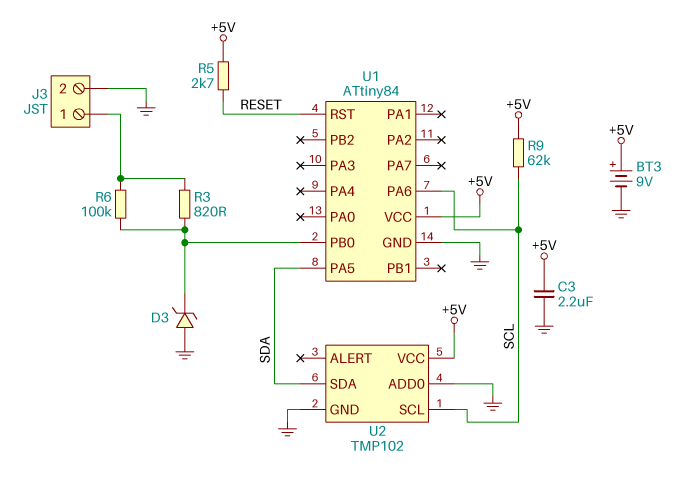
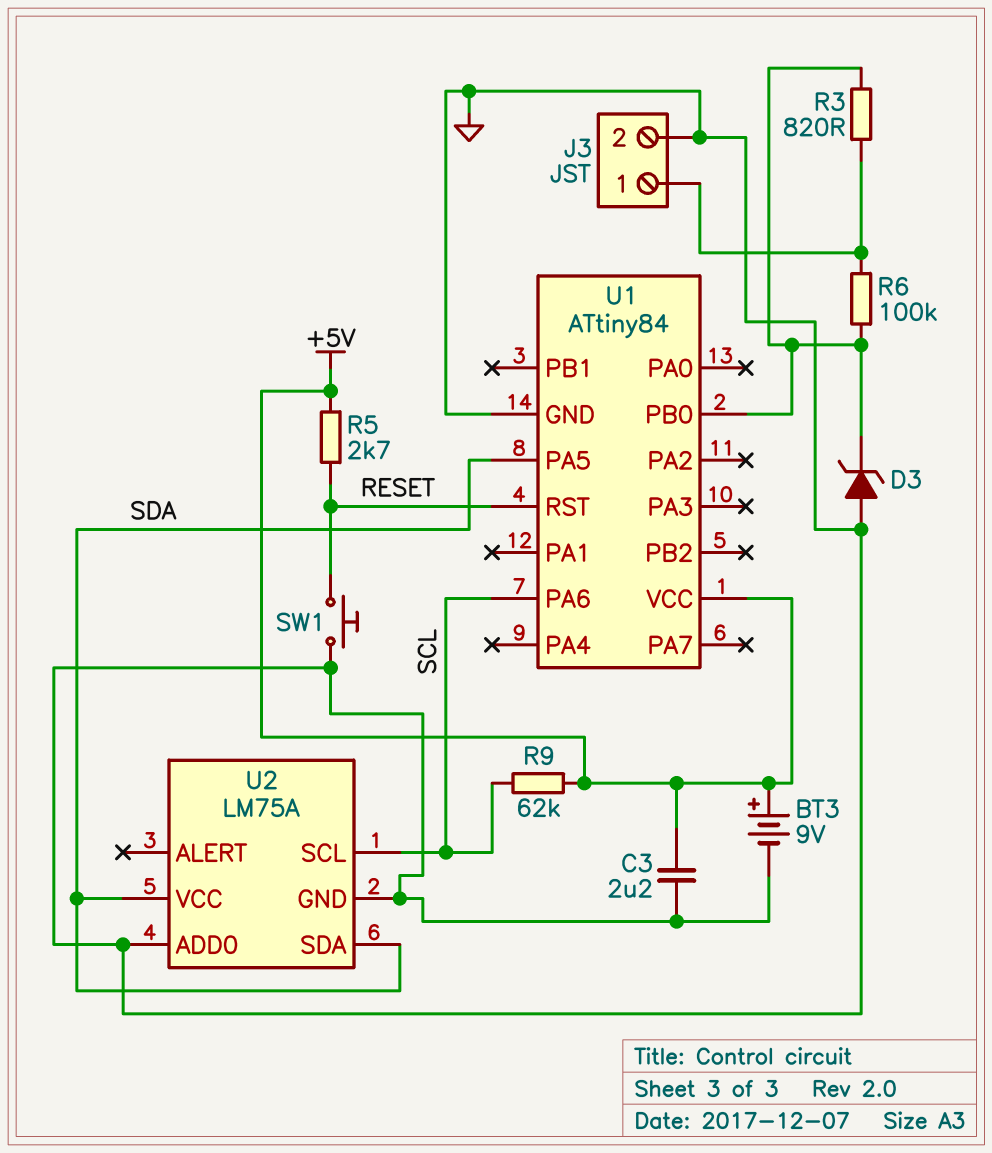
SW1: none -> button (GND, RESET)
U2: TMP102 -> LM75A
U2 pin VCC: +5V -> SDA

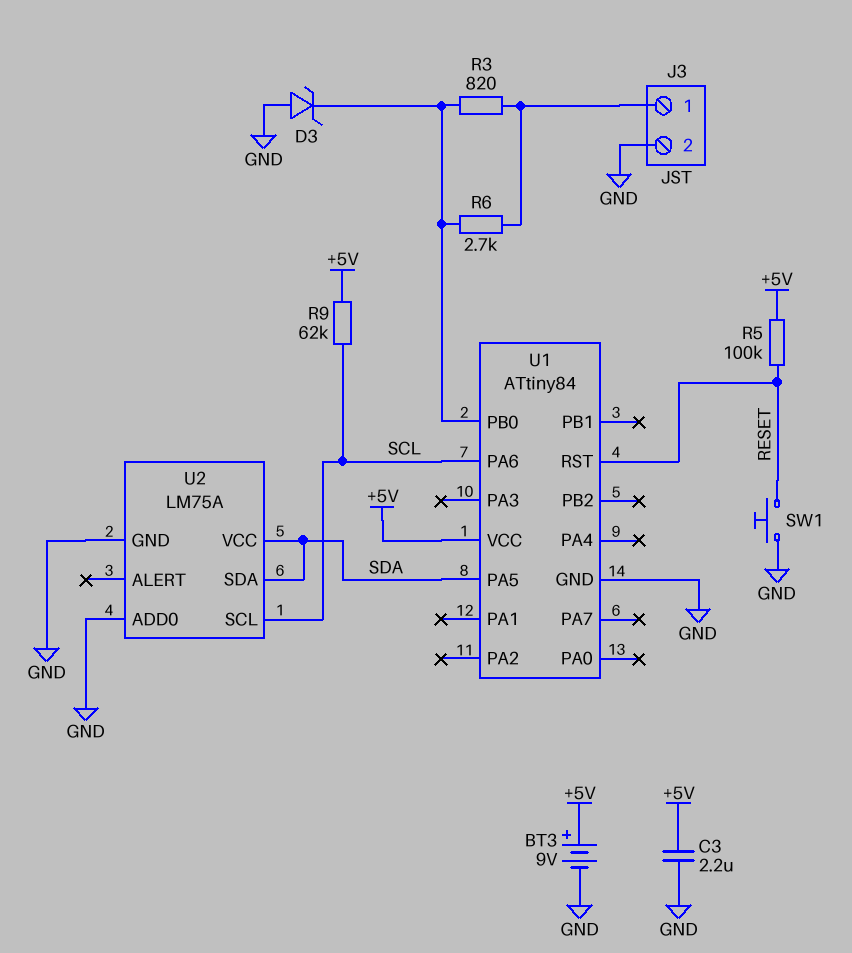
R5: 2.7k (+5V, RESET) -> 100k (+5V, RESET)
R6: 100k (J3/1, U1/PB0) -> 2.7k (J3/1, U1/PB0)

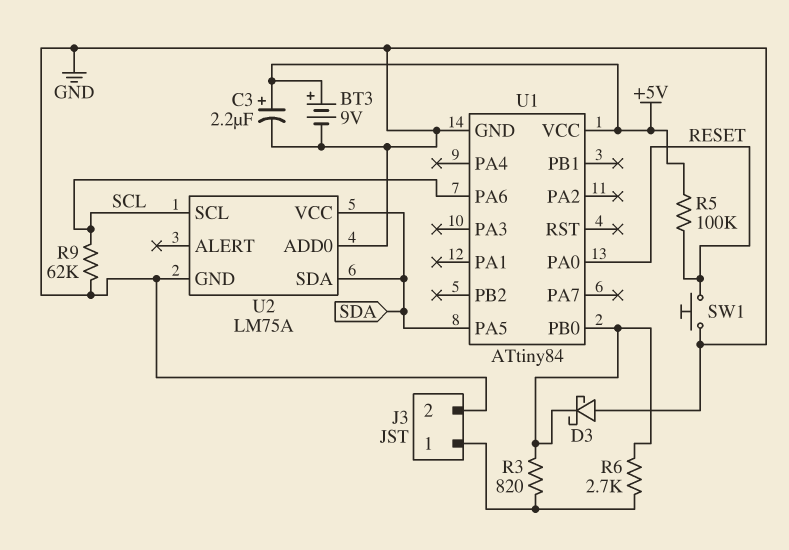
C3: 2.2uF (+5V, GND) -> 2.2uF (plus +5V, minus GND)
D3: zener (A GND, K U1/PB0) -> schottky (A GND, K U1/PB0)
R9: 62k (+5V, SCL) -> 62k (GND, SCL)
U1 pin PA0: none -> RESET
U1 pin RST: RESET -> none

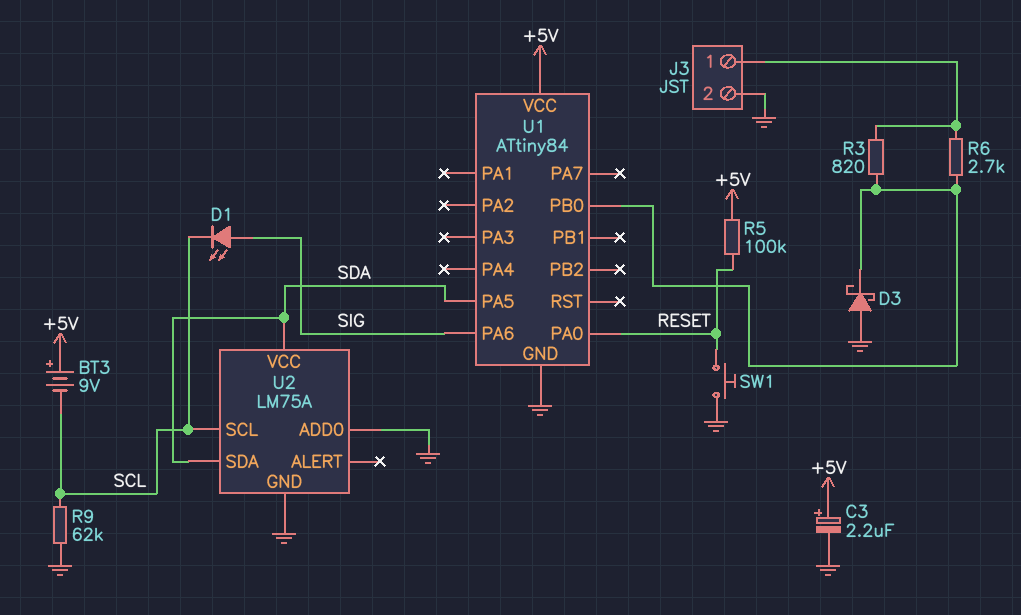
BT3: 9V (plus +5V, minus GND) -> 9V (plus +5V, minus SCL)
D1: none -> LED (A SIG, K SCL)
U1 pin PA6: SCL -> SIG

